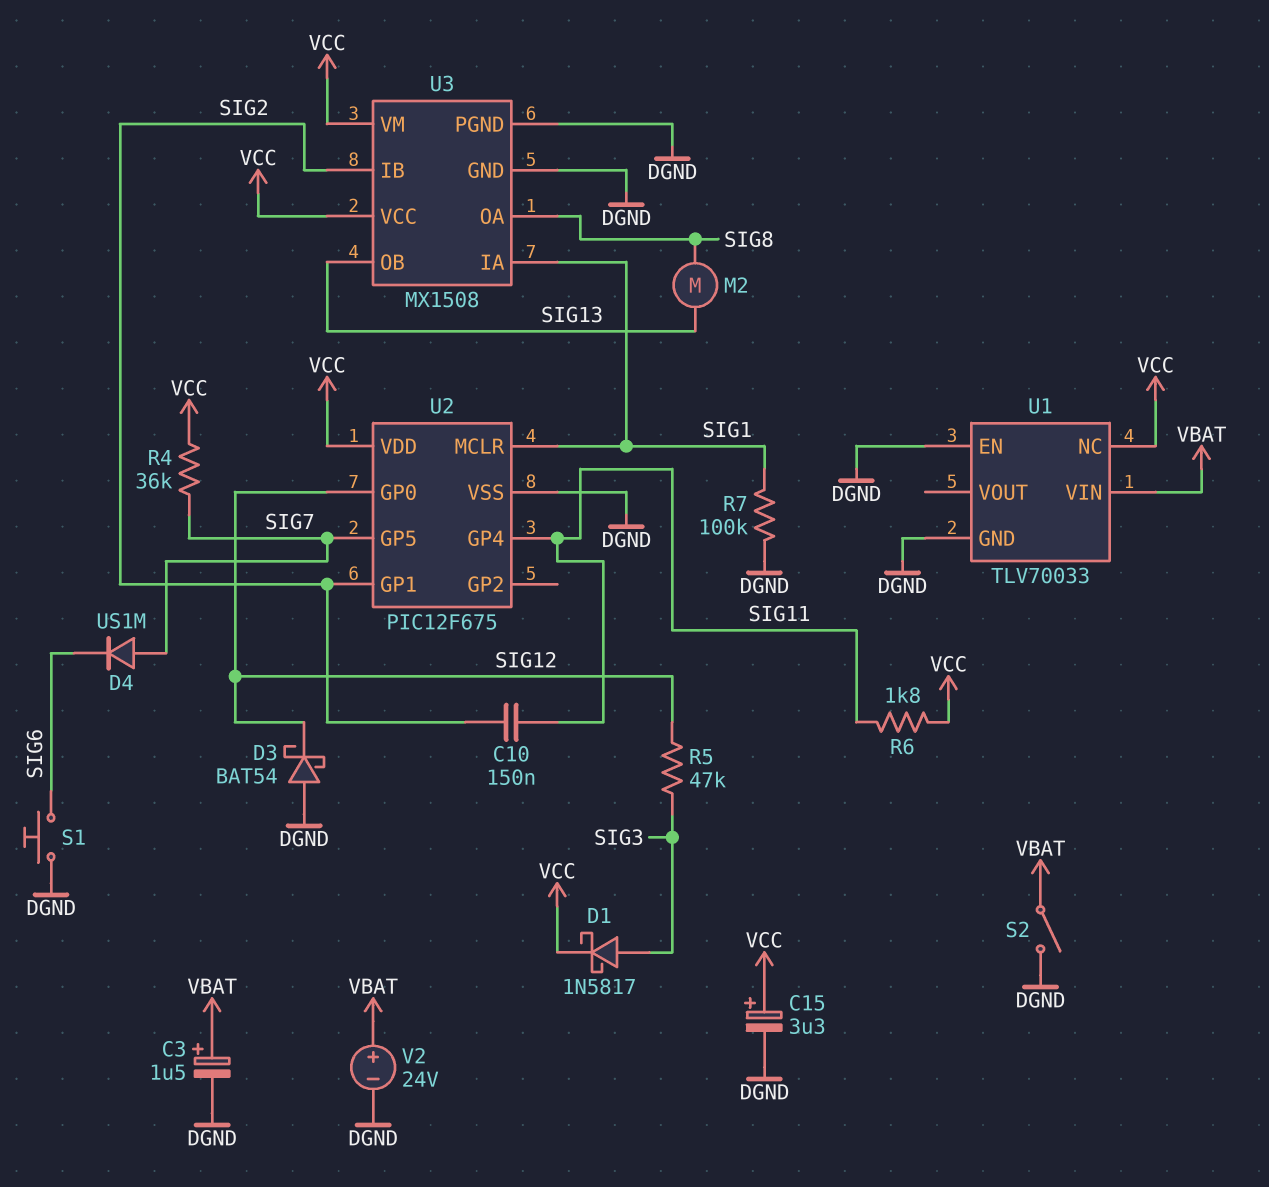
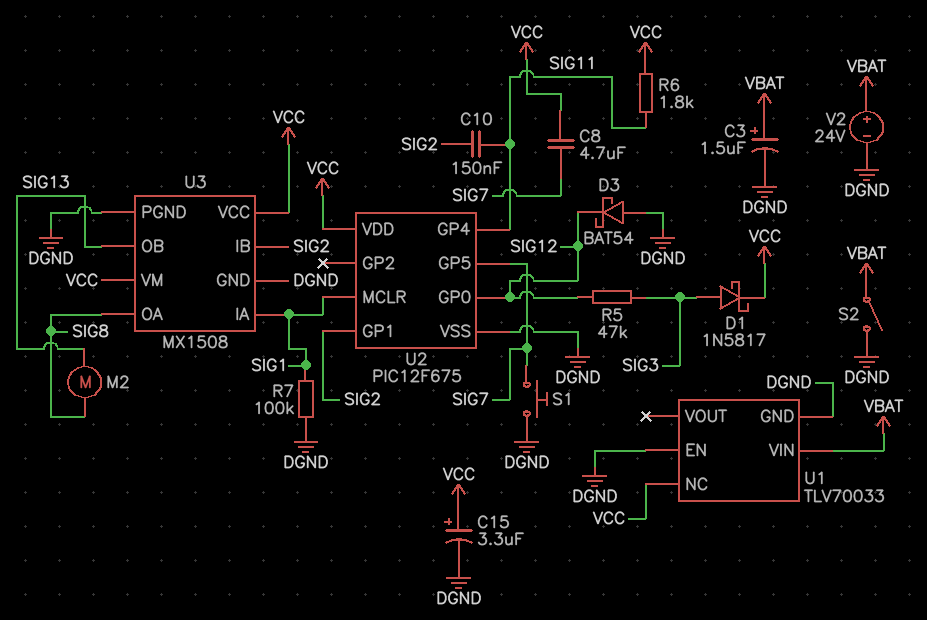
C8: none -> 4.7uF (SIG7, VCC)
D4: diode US1M (A SIG7, K SIG6) -> none
R4: 36k (SIG7, VCC) -> none
S1: button (DGND, SIG6) -> button (DGND, SIG7)

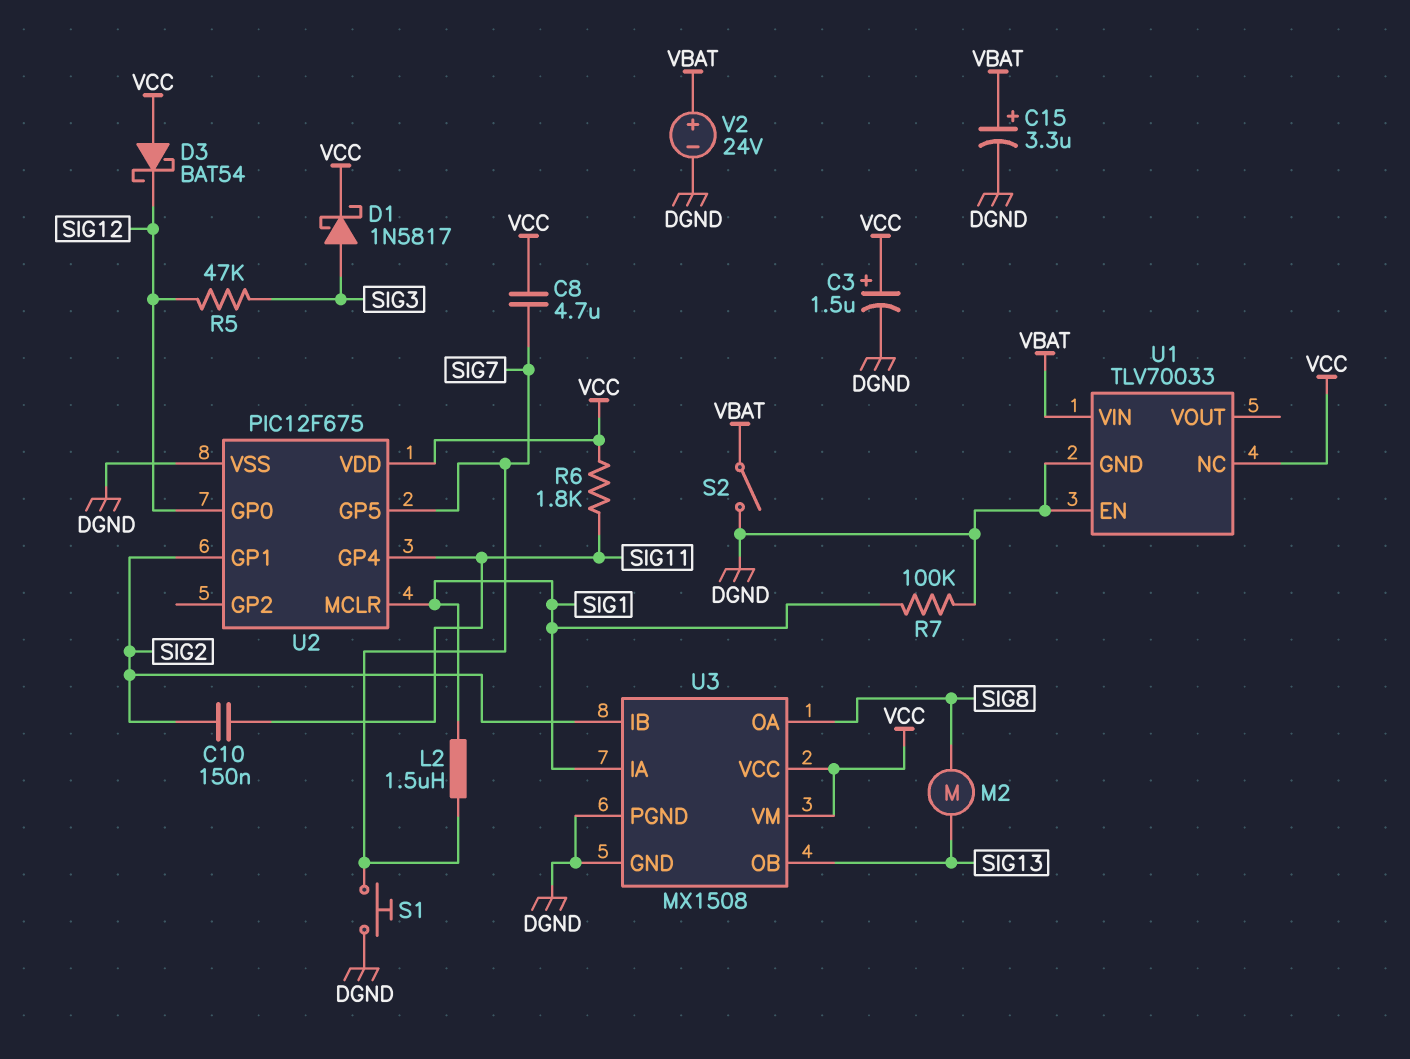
C3: 1.5uF (plus VBAT, minus DGND) -> 1.5uF (plus VCC, minus DGND)
C15: 3.3uF (plus VCC, minus DGND) -> 3.3uF (plus VBAT, minus DGND)
D3: schottky BAT54 (A DGND, K SIG12) -> schottky BAT54 (A VCC, K SIG12)
L2: none -> 1.5uH (SIG1, SIG7)

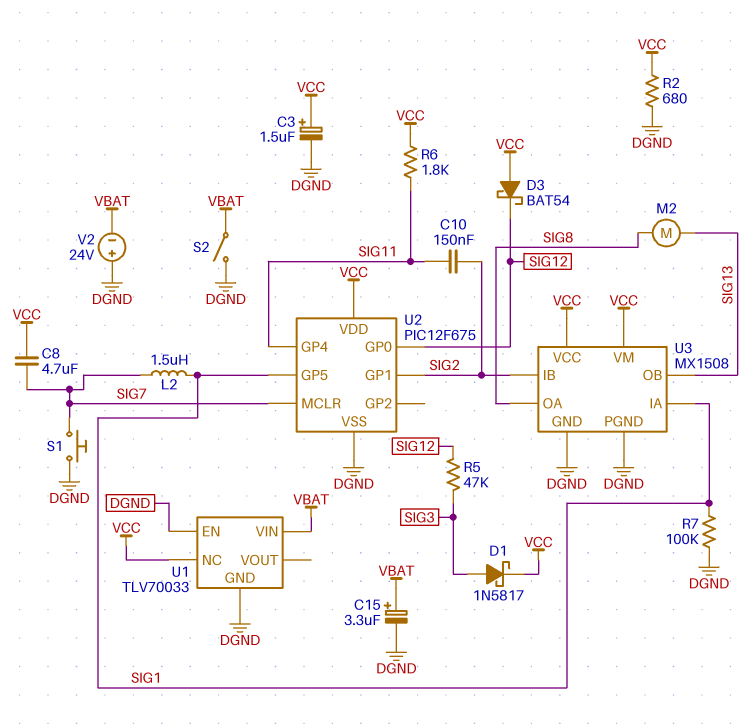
R2: none -> 680 (DGND, VCC)
U2 pin GP5: SIG7 -> SIG1
U2 pin MCLR: SIG1 -> SIG7
V2: 24V (plus VBAT, minus DGND) -> 24V (plus DGND, minus VBAT)

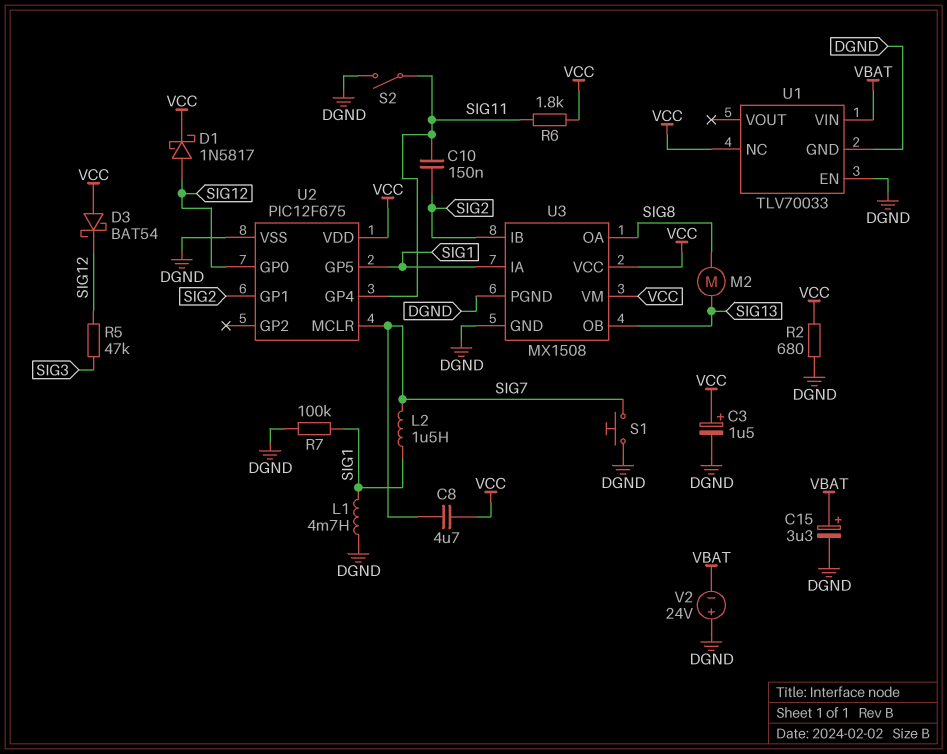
D1: schottky 1N5817 (A SIG3, K VCC) -> schottky 1N5817 (A SIG12, K VCC)
L1: none -> 4.7mH (DGND, SIG1)
S2: switch (DGND, VBAT) -> switch (DGND, SIG11)

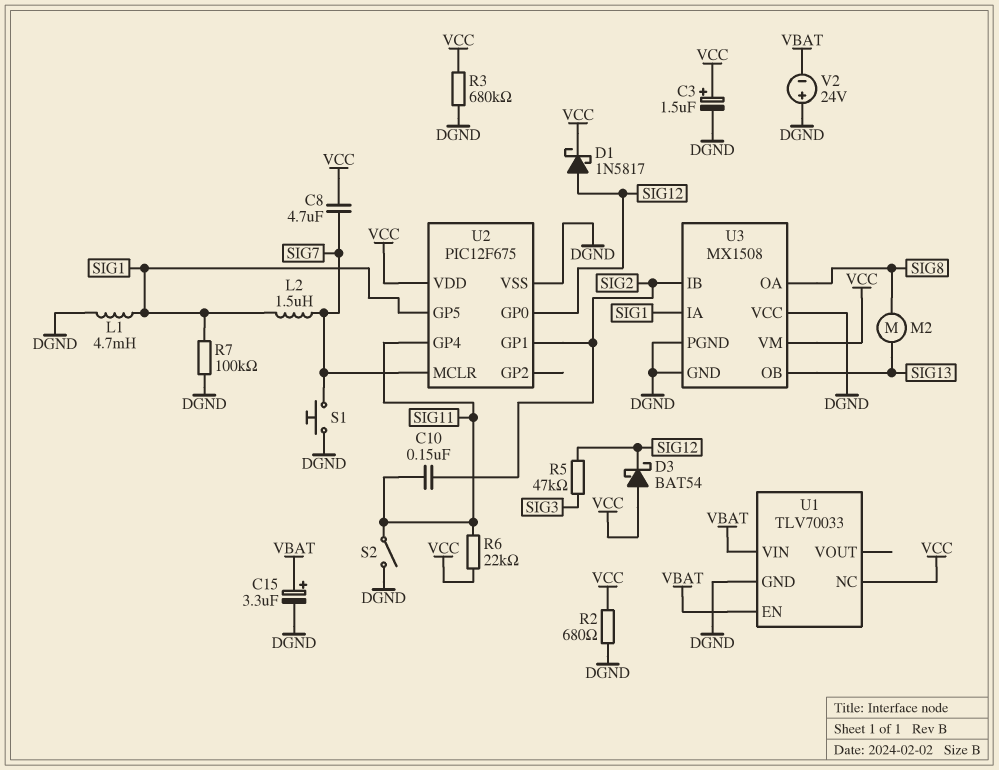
R3: none -> 680k (DGND, VCC)
R6: 1.8k (SIG11, VCC) -> 22k (SIG11, VCC)
U1 pin EN: DGND -> VBAT
U3 pin VCC: VCC -> DGND

